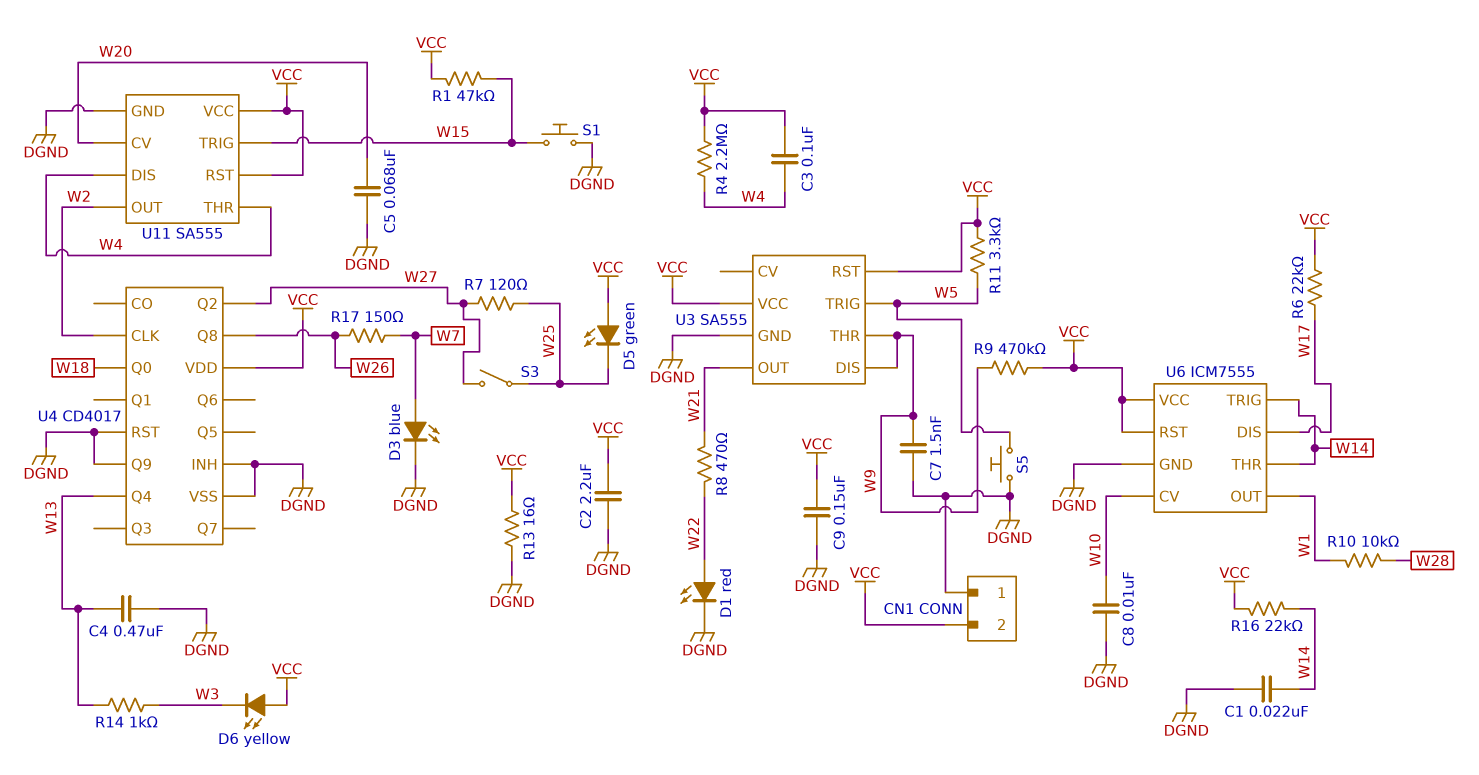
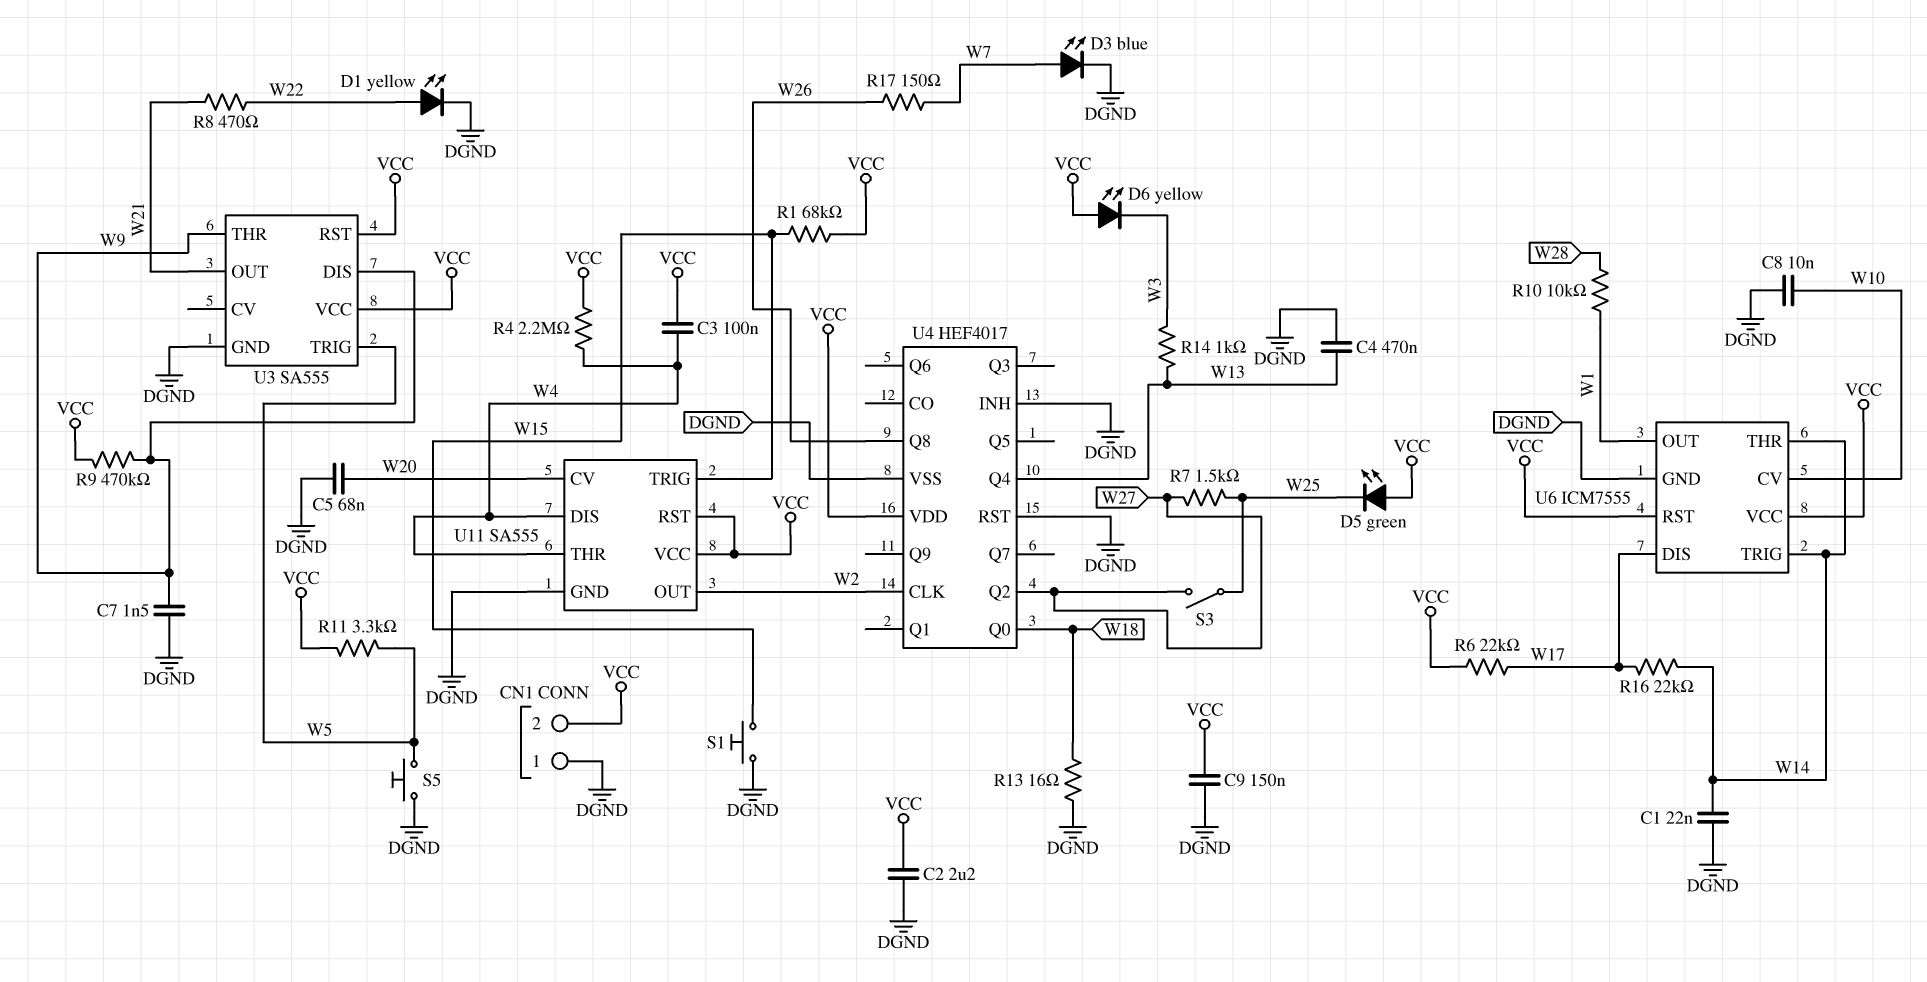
D1: LED red (A W22, K DGND) -> LED yellow (A W22, K DGND)
R1: 47k (VCC, W15) -> 68k (VCC, W15)
R7: 120 (W25, W27) -> 1.5k (W25, W27)
R13: 16 (DGND, VCC) -> 16 (DGND, W18)
R16: 22k (VCC, W14) -> 22k (W14, W17)
U4: CD4017 -> HEF4017
U4 pin Q9: DGND -> none

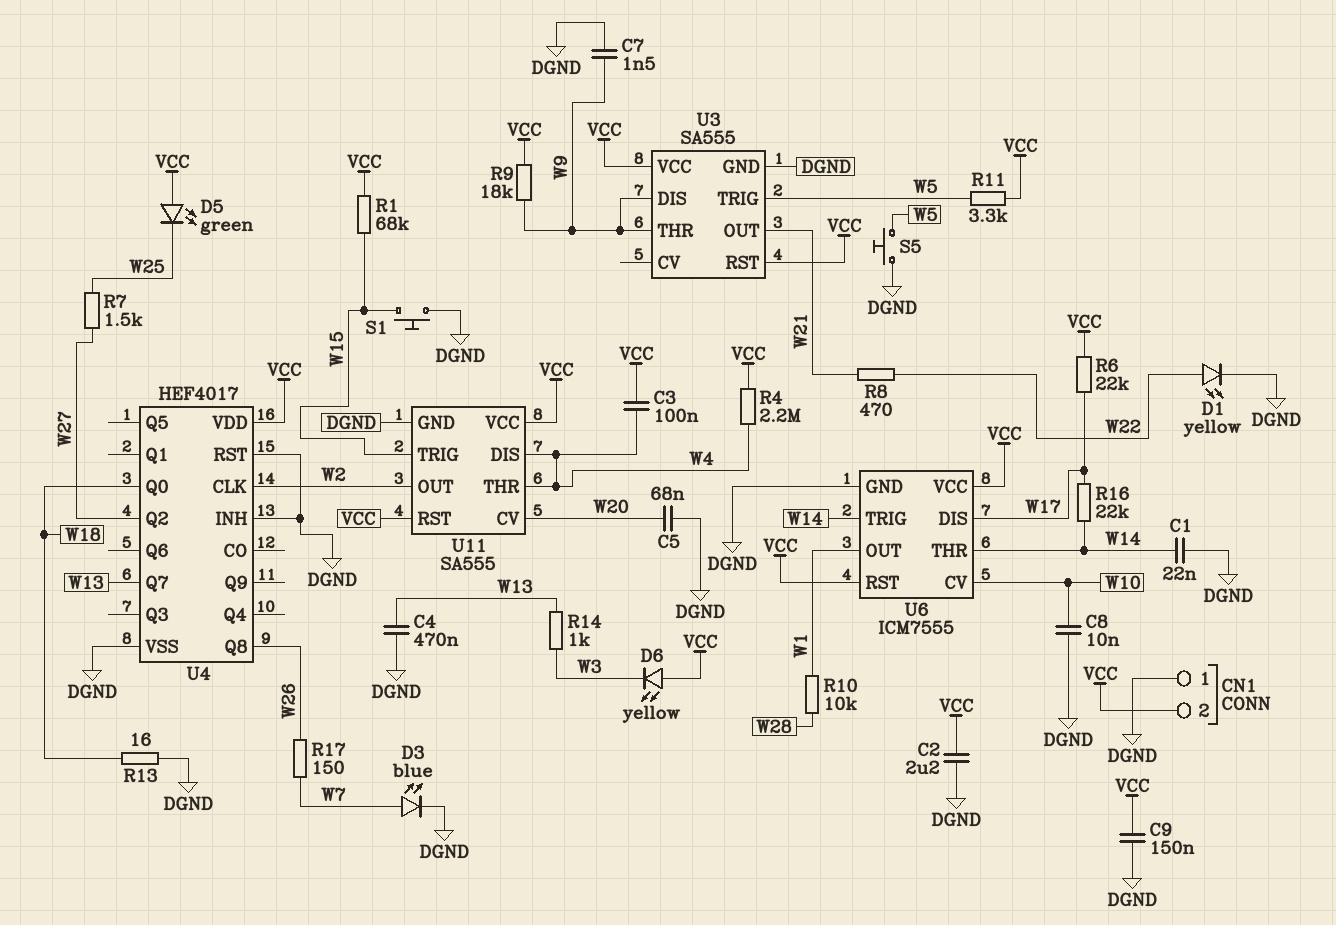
R9: 470k (VCC, W9) -> 18k (VCC, W9)
S3: switch (W25, W27) -> none
U4 pin Q4: W13 -> none
U4 pin Q7: none -> W13

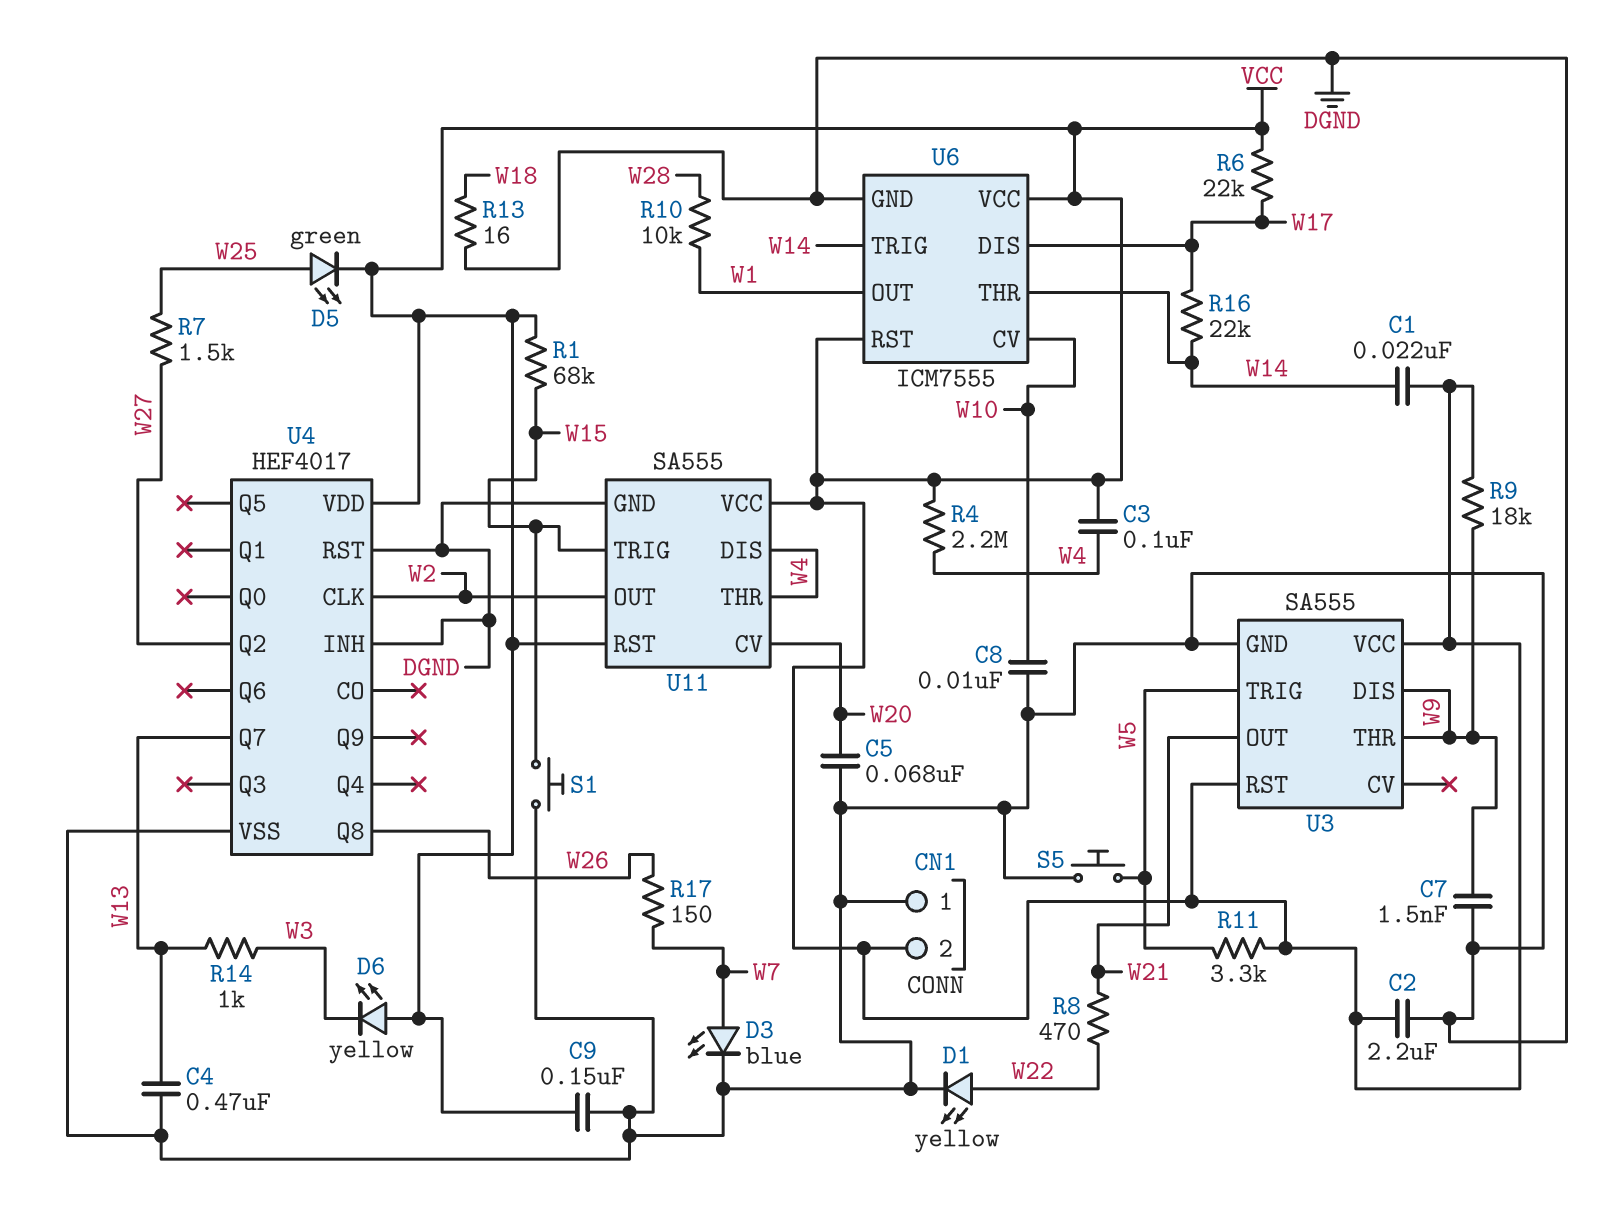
C1: 22nF (DGND, W14) -> 22nF (VCC, W14)
D5: LED green (A VCC, K W25) -> LED green (A W25, K VCC)
U4 pin Q0: W18 -> none

